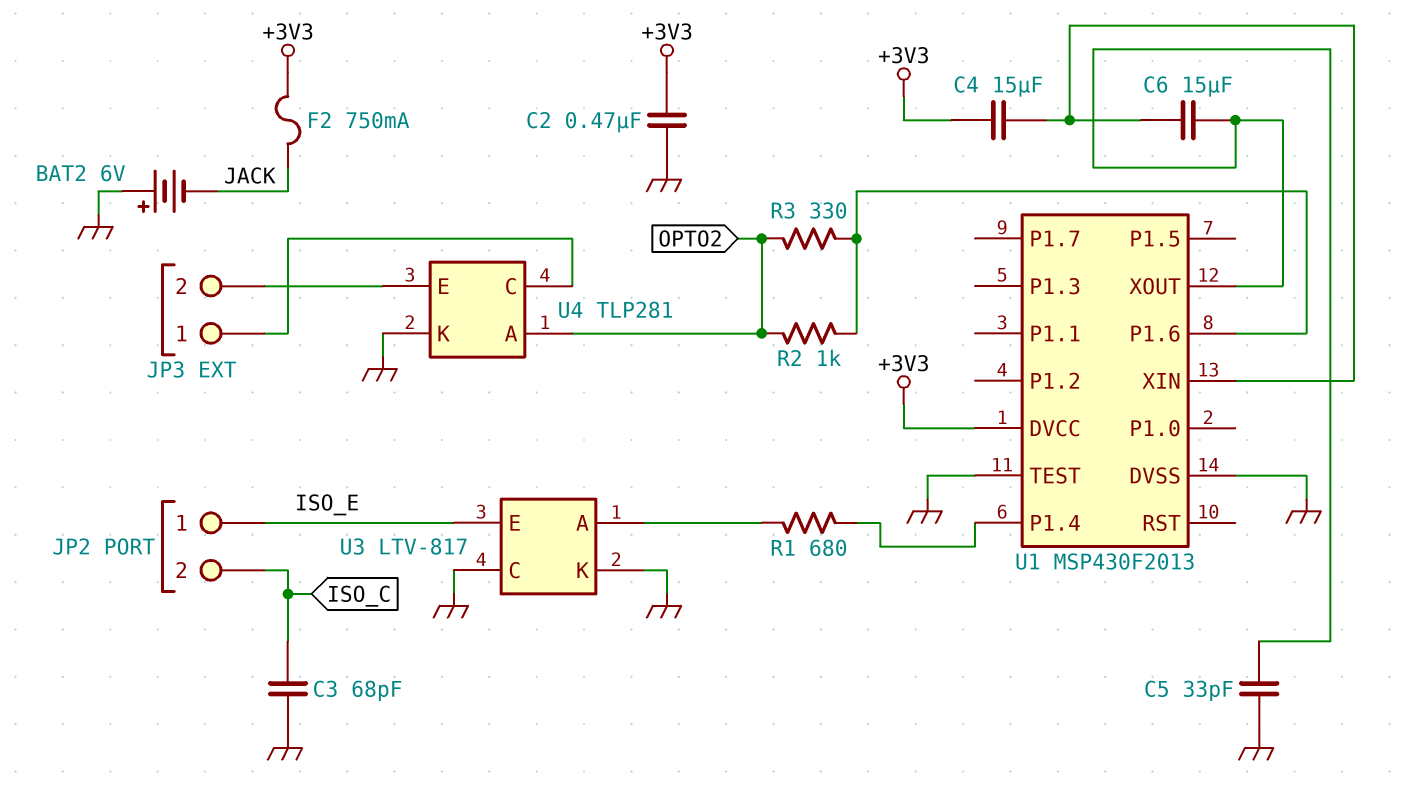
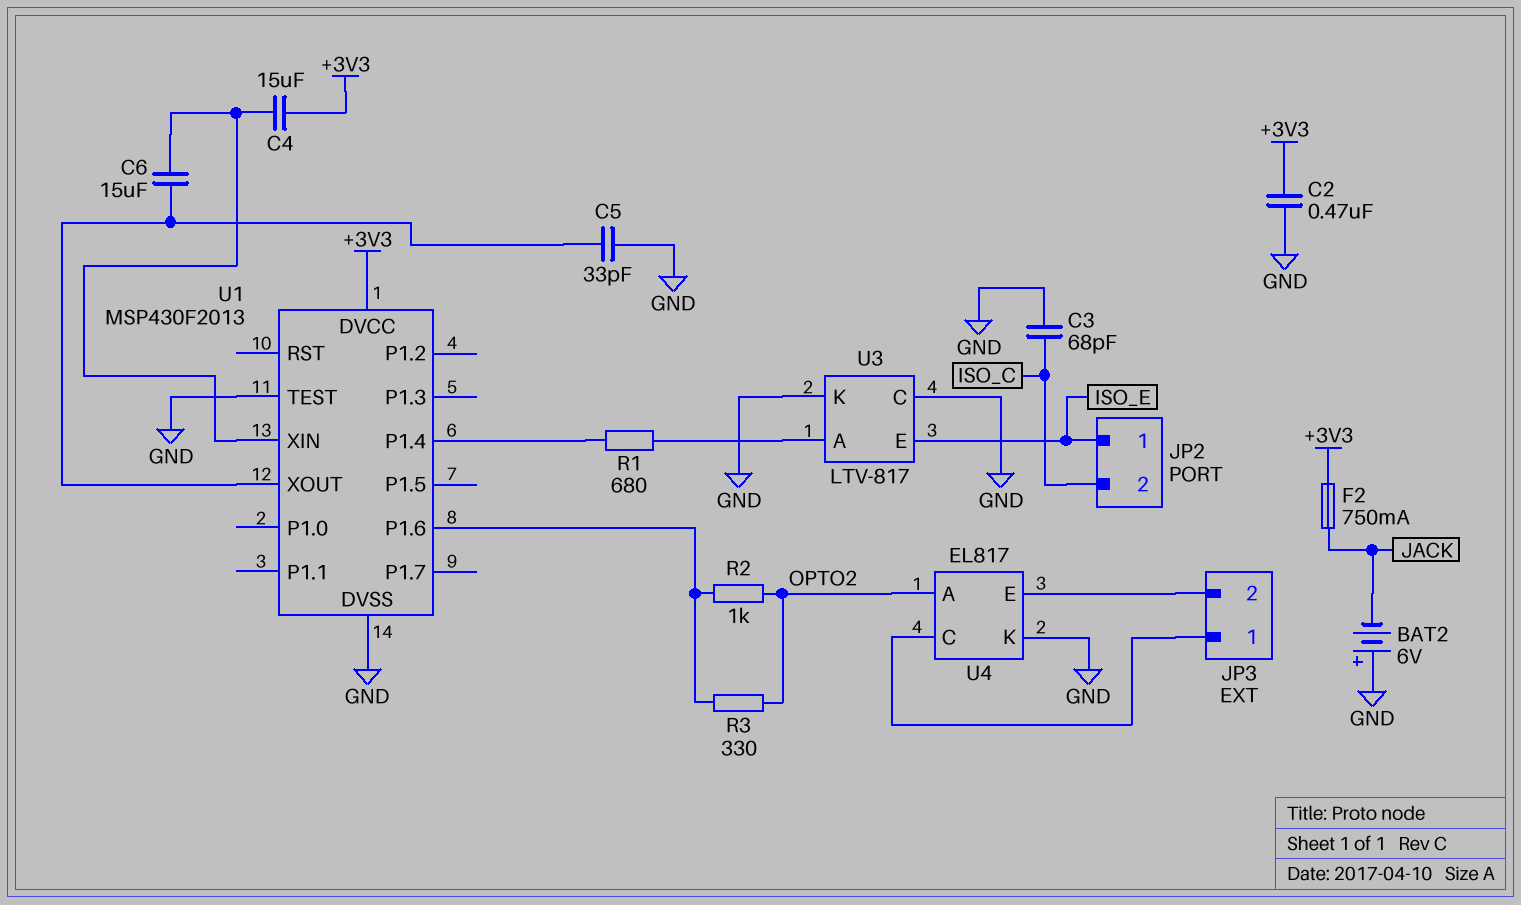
U4: TLP281 -> EL817

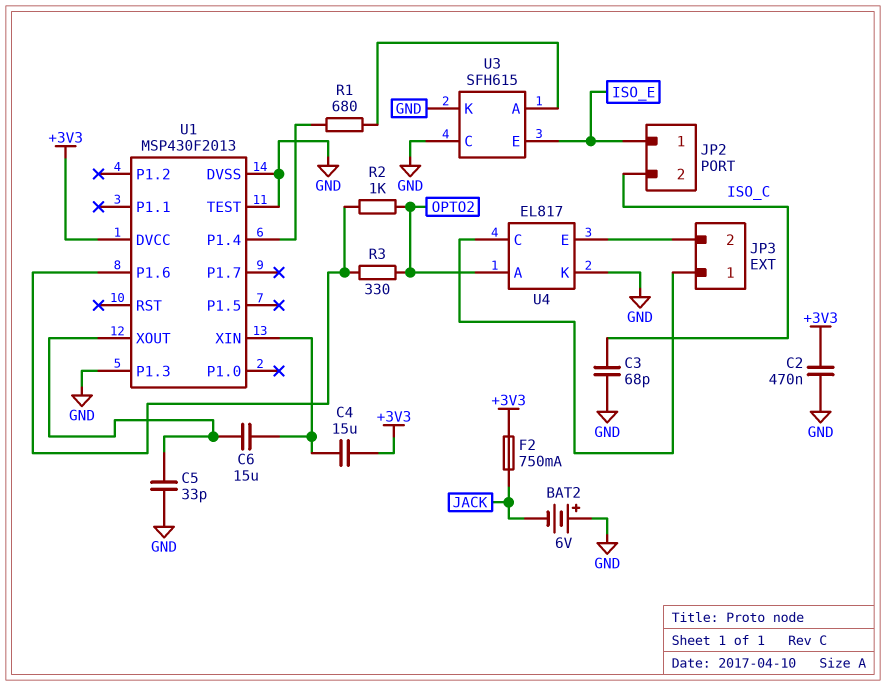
U1 pin P1.3: none -> GND
U3: LTV-817 -> SFH615

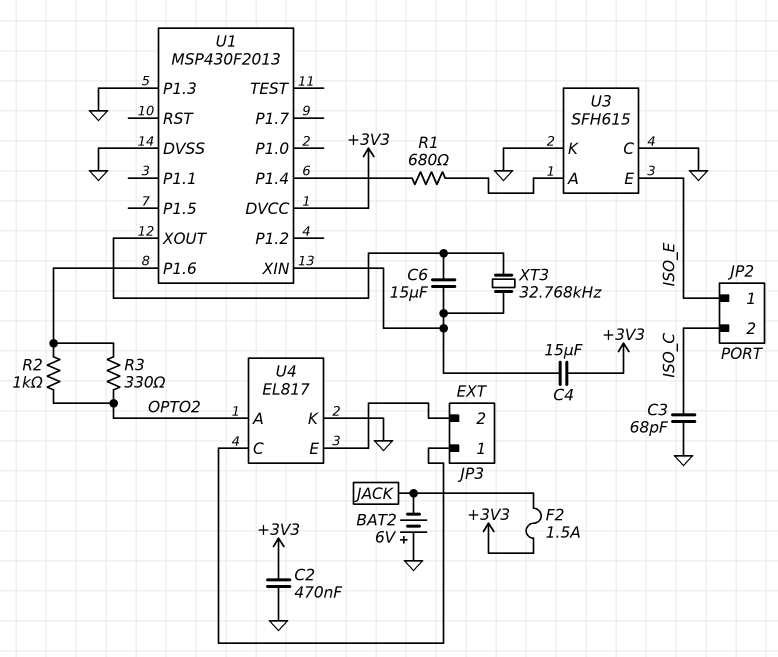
C5: 33pF (GND, U1/XOUT) -> none
F2: 750mA (+3V3, JACK) -> 1.5A (+3V3, JACK)
U1 pin TEST: GND -> none
XT3: none -> 32.768kHz (U1/XIN, U1/XOUT)

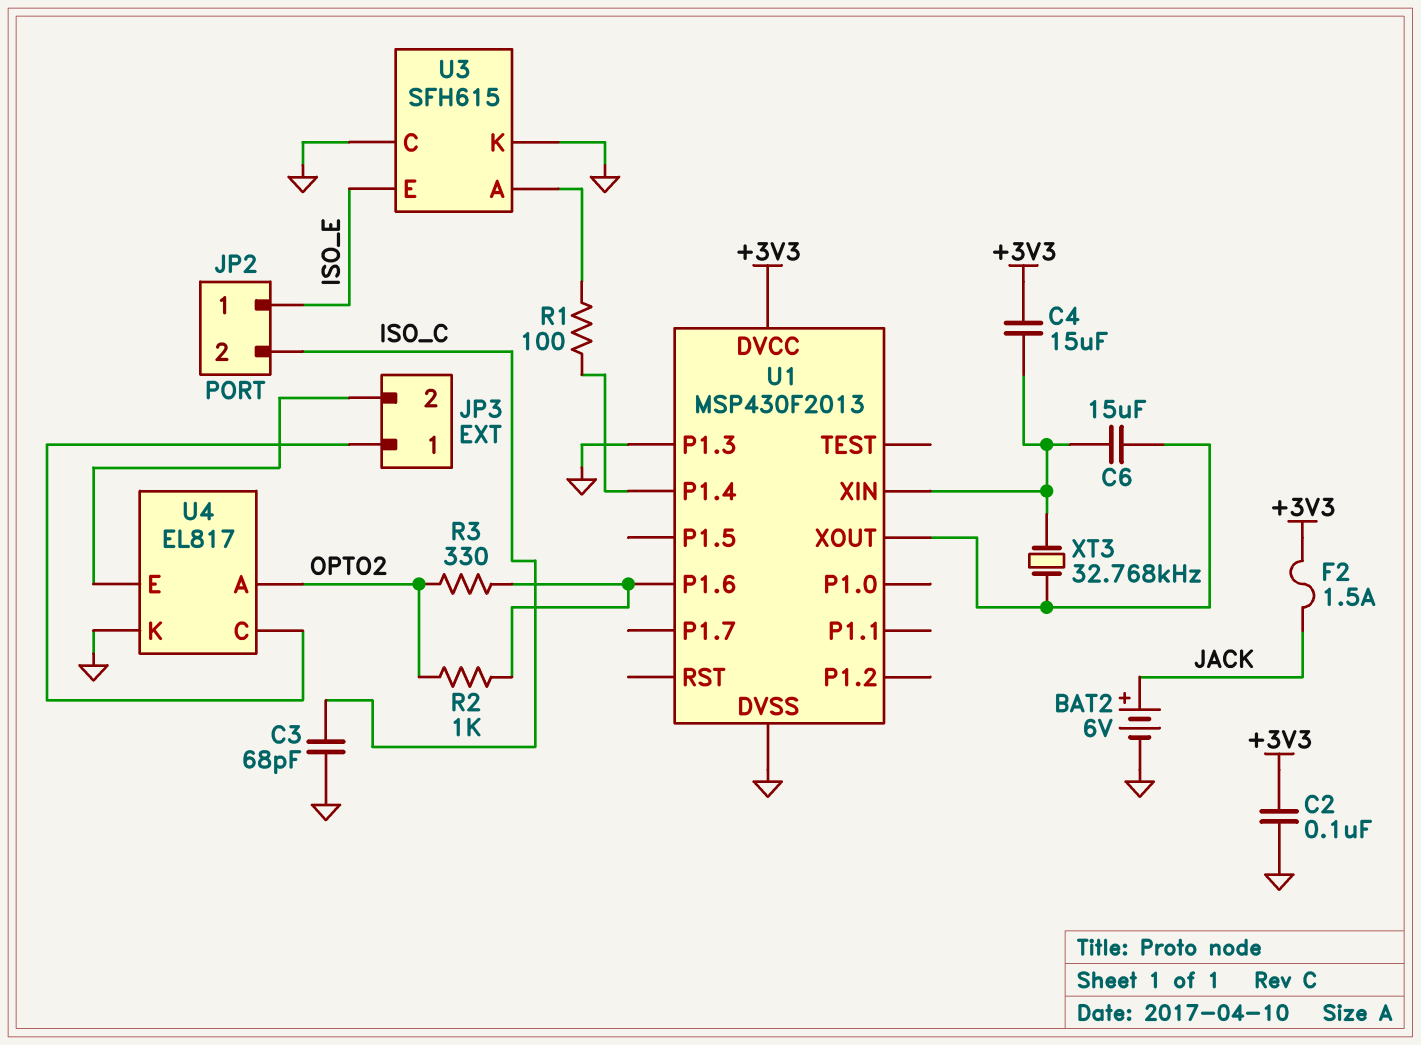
BAT2: 6V (plus GND, minus JACK) -> 6V (plus JACK, minus GND)
C2: 470nF (+3V3, GND) -> 100nF (+3V3, GND)
R1: 680 (U1/P1.4, U3/A) -> 100 (U1/P1.4, U3/A)

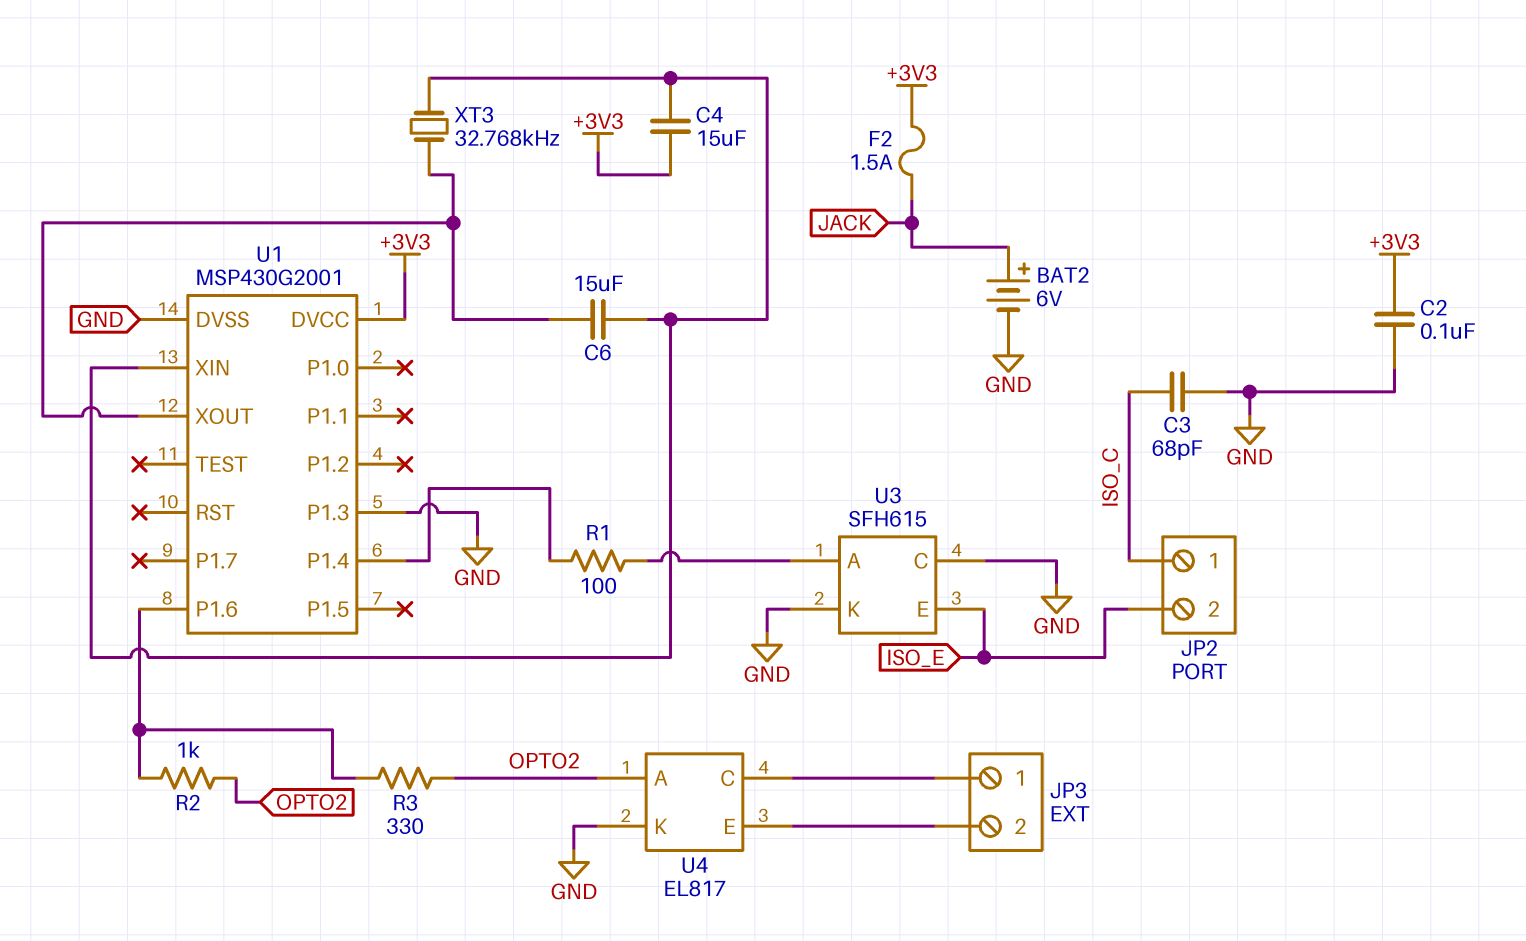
JP2 pin 1: ISO_E -> ISO_C
JP2 pin 2: ISO_C -> ISO_E
U1: MSP430F2013 -> MSP430G2001

